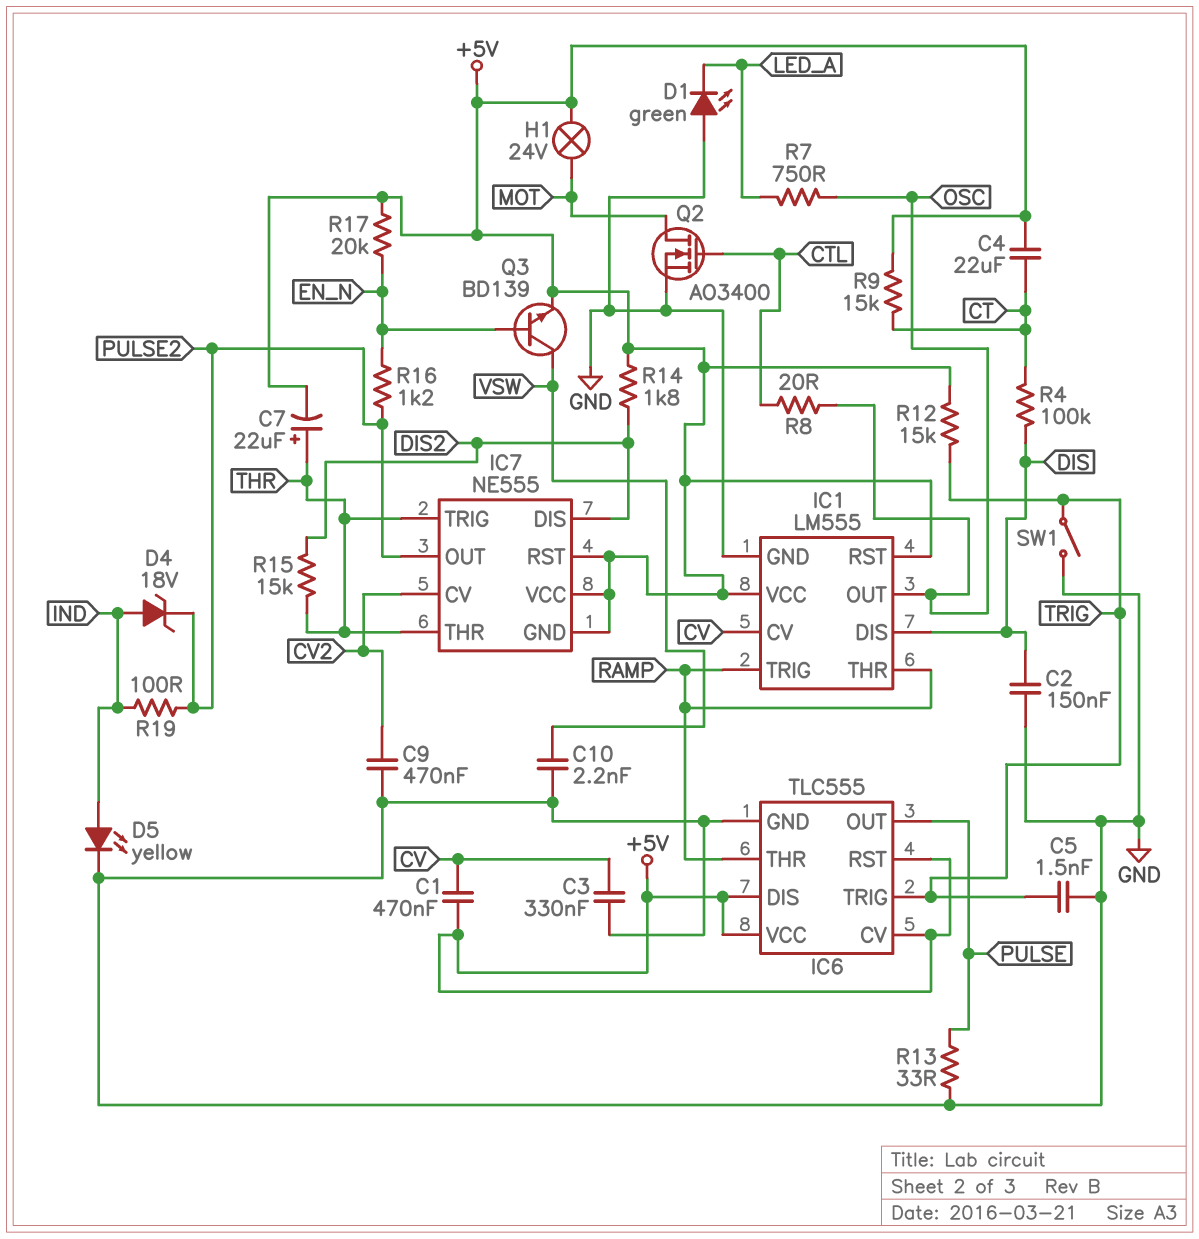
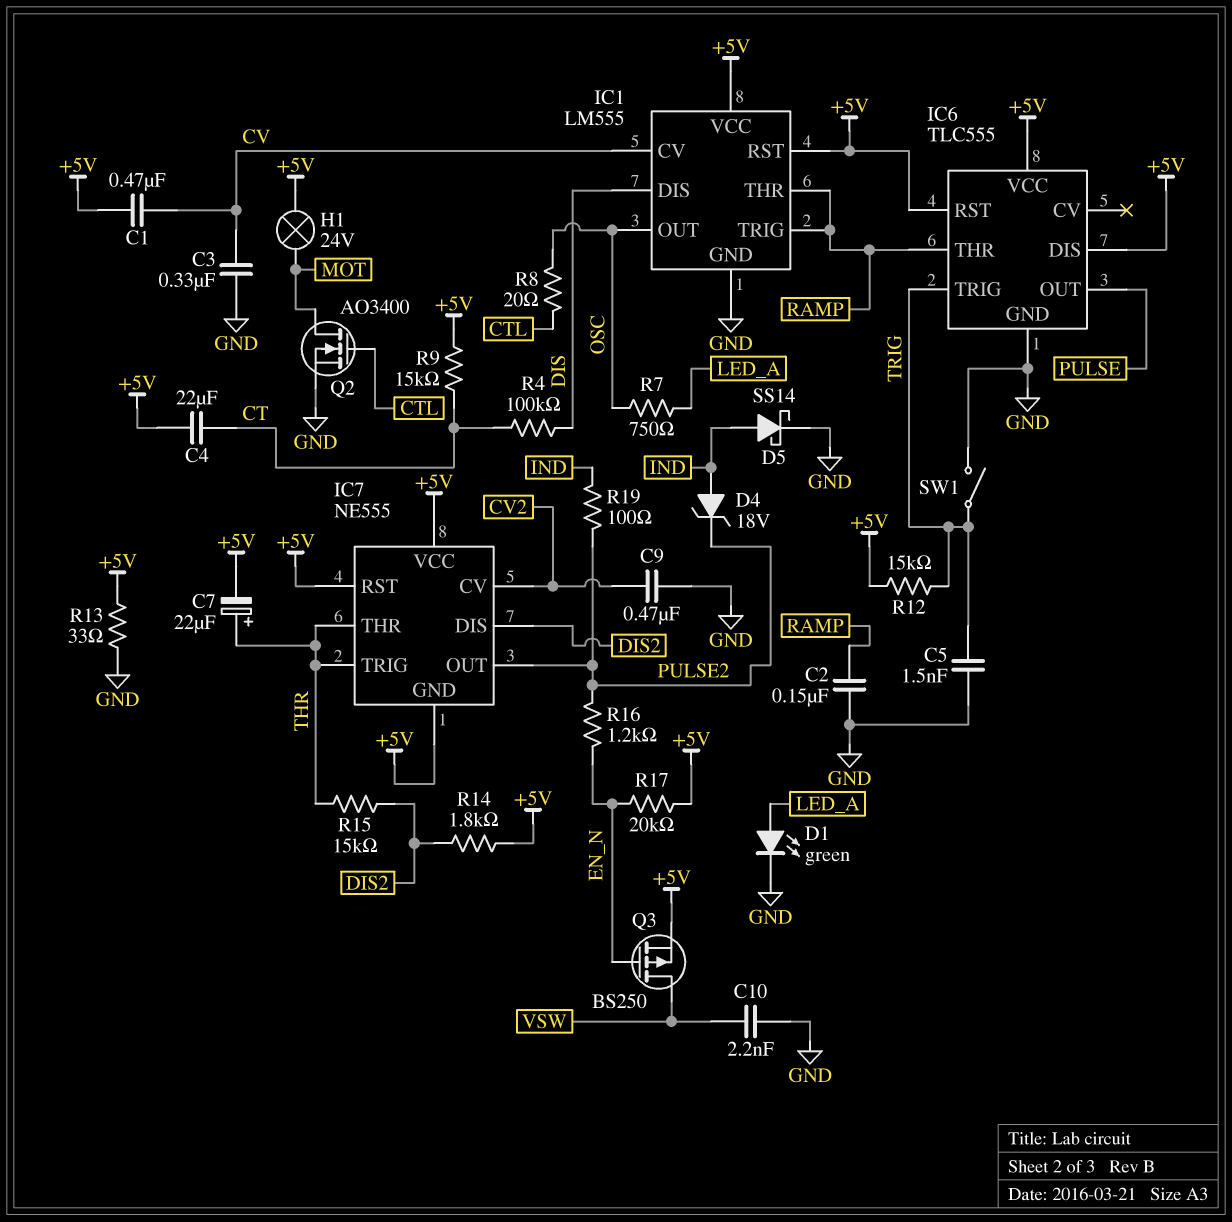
C2: 150nF (DIS, GND) -> 150nF (GND, RAMP)
D1: LED green (A GND, K LED_A) -> LED green (A LED_A, K GND)
D5: LED yellow (A IND, K GND) -> schottky SS14 (A IND, K GND)
IC6 pin CV: +5V -> none
Q3: NPN BD139 (B EN_N, C VSW, E +5V) -> PMOS BS250 (G EN_N, D VSW, S +5V)
R13: 33 (GND, PULSE) -> 33 (+5V, GND)

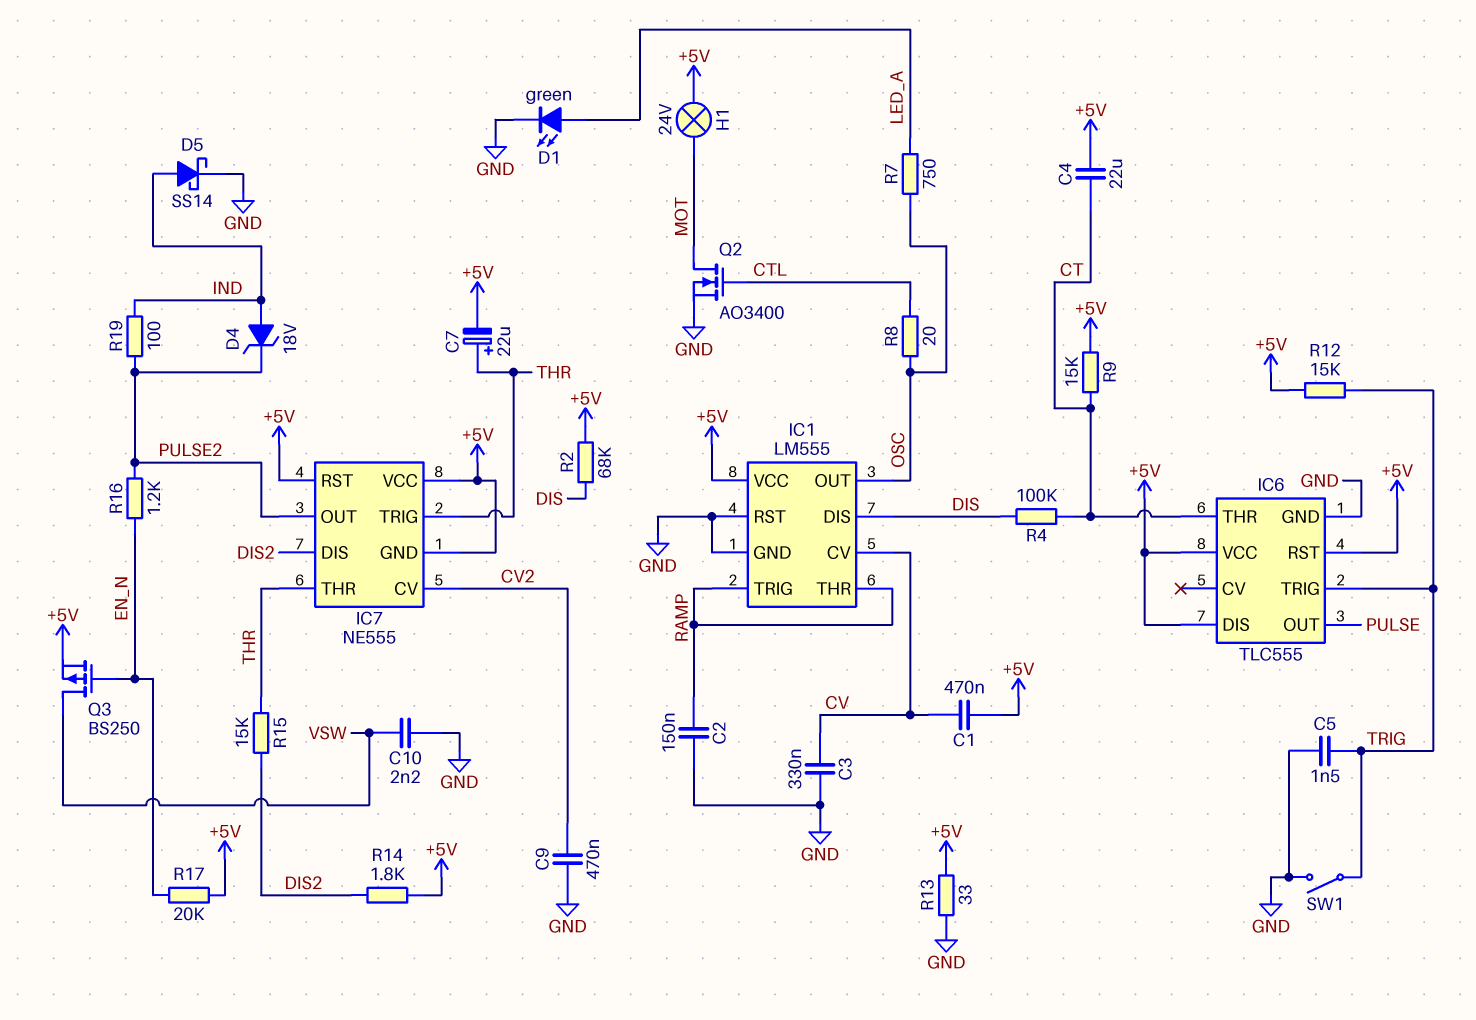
IC1 pin RST: +5V -> GND
IC6 pin THR: RAMP -> CT
R2: none -> 68k (+5V, DIS)

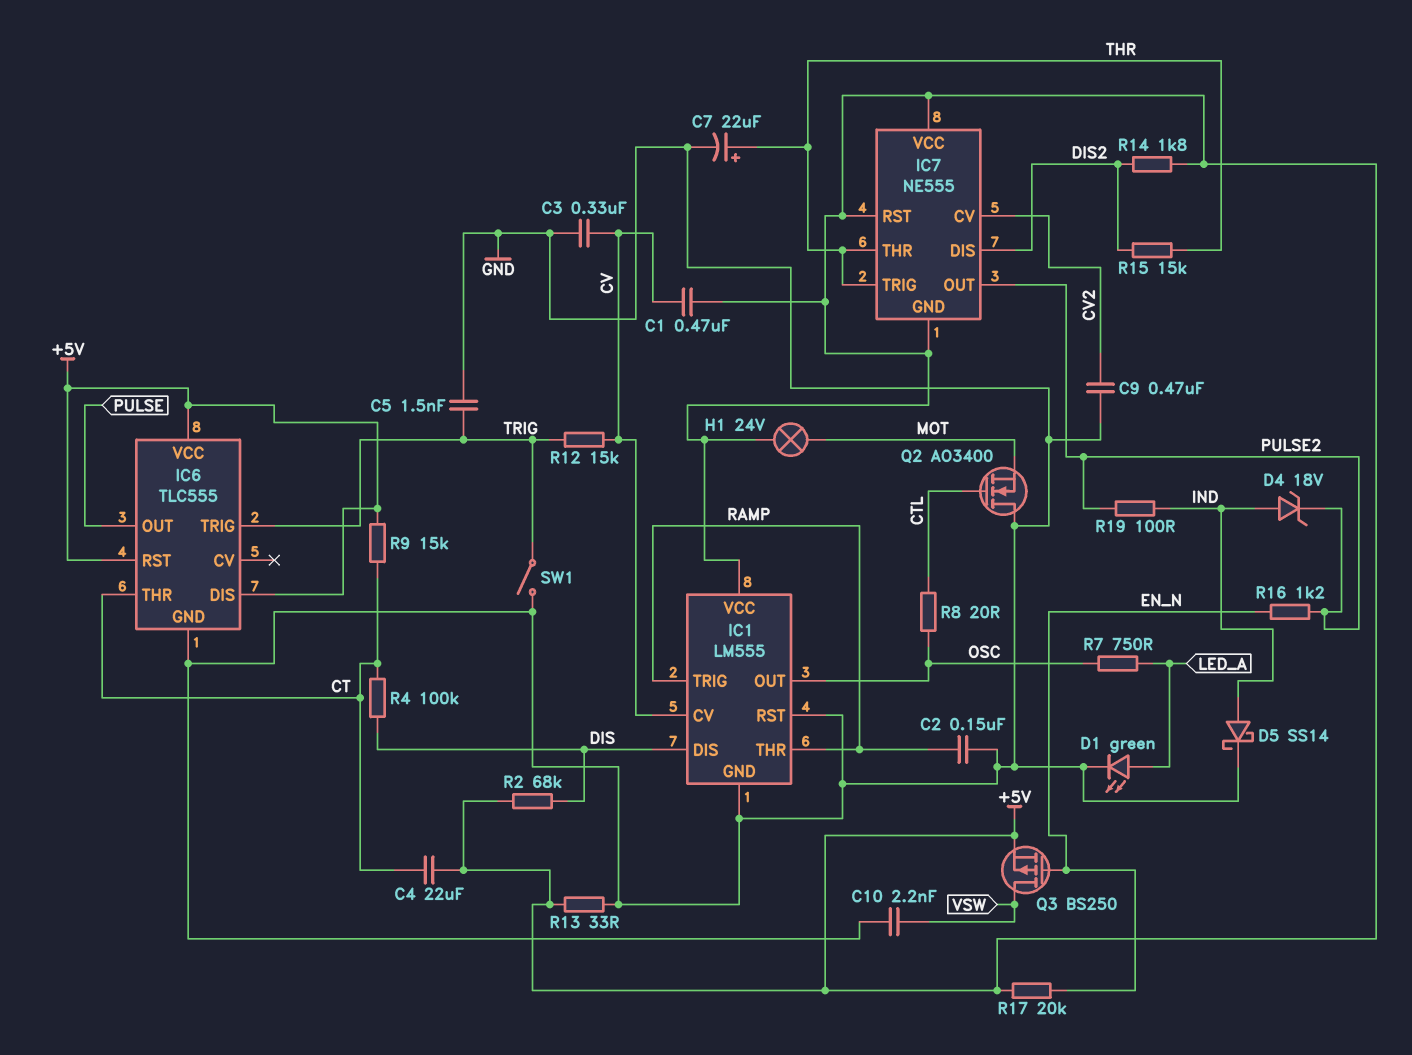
C7: 22uF (plus THR, minus +5V) -> 22uF (plus THR, minus GND)
Q2: NMOS AO3400 (G CTL, D MOT, S GND) -> NMOS AO3400 (G CTL, D GND, S MOT)
R12: 15k (+5V, TRIG) -> 15k (CV, TRIG)

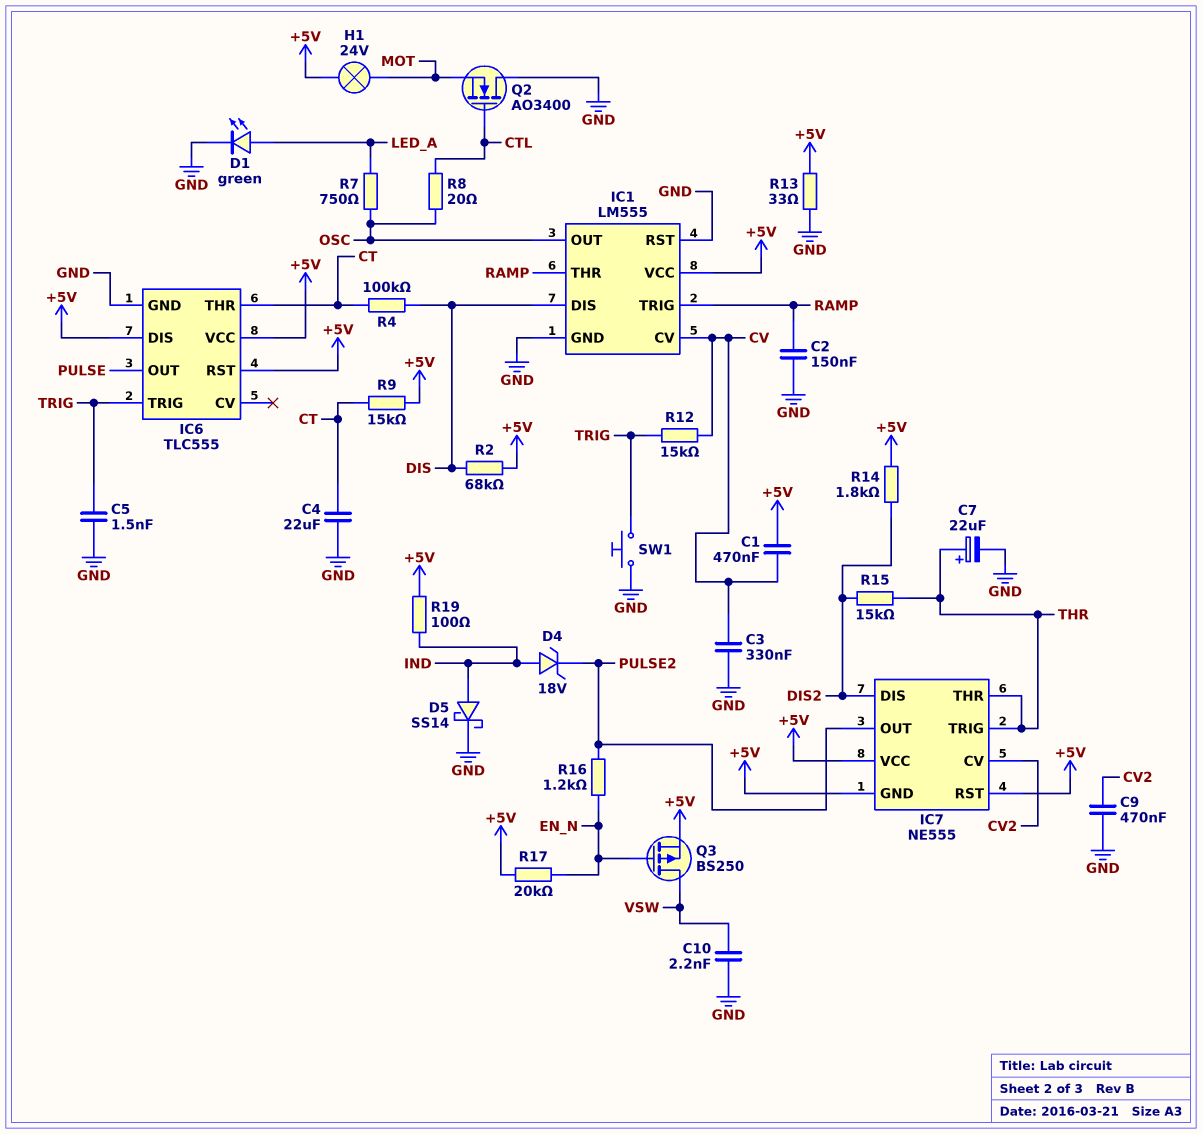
C4: 22uF (+5V, CT) -> 22uF (CT, GND)
R19: 100 (IND, PULSE2) -> 100 (+5V, IND)
SW1: switch (GND, TRIG) -> button (GND, TRIG)

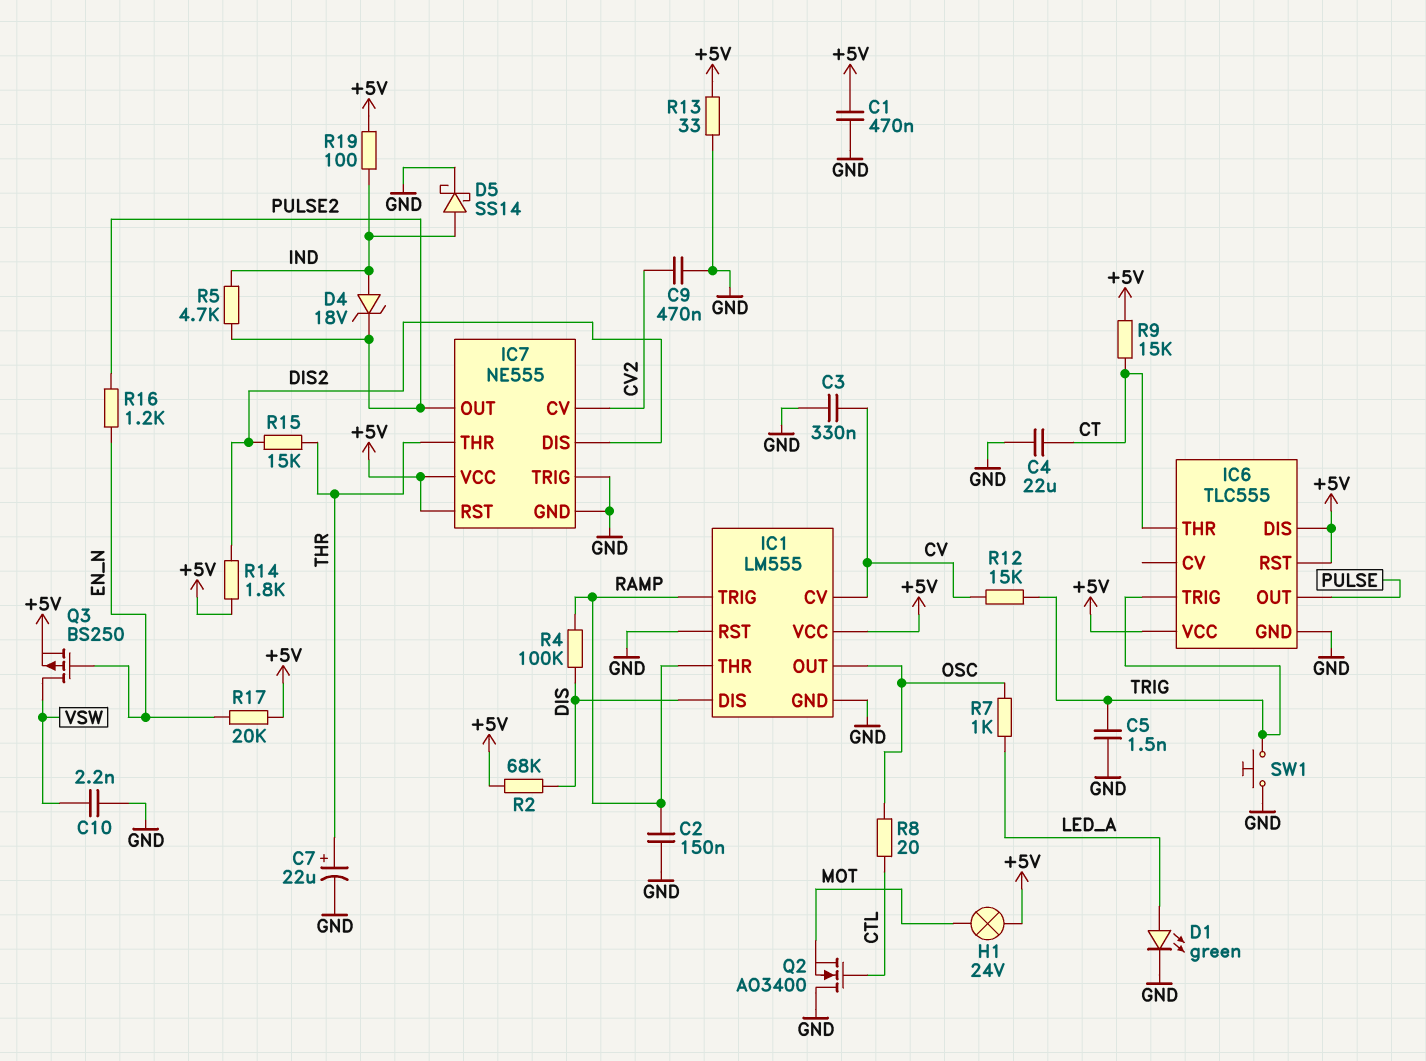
C1: 470nF (+5V, CV) -> 470nF (+5V, GND)
IC7 pin GND: +5V -> GND
IC7 pin TRIG: THR -> GND
R4: 100k (CT, DIS) -> 100k (DIS, RAMP)
R5: none -> 4.7k (IND, PULSE2)
R7: 750 (LED_A, OSC) -> 1k (LED_A, OSC)

